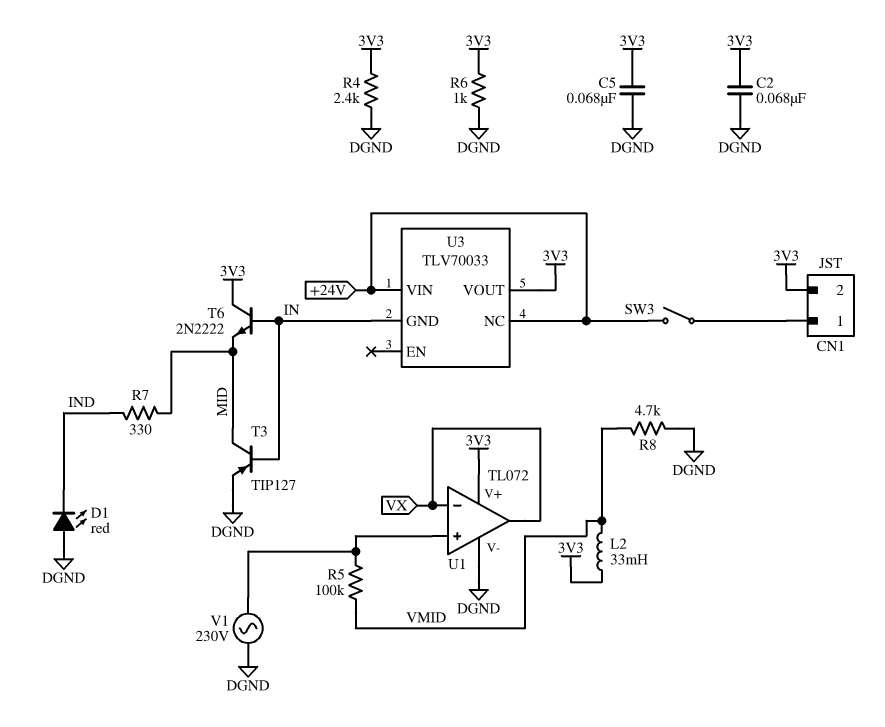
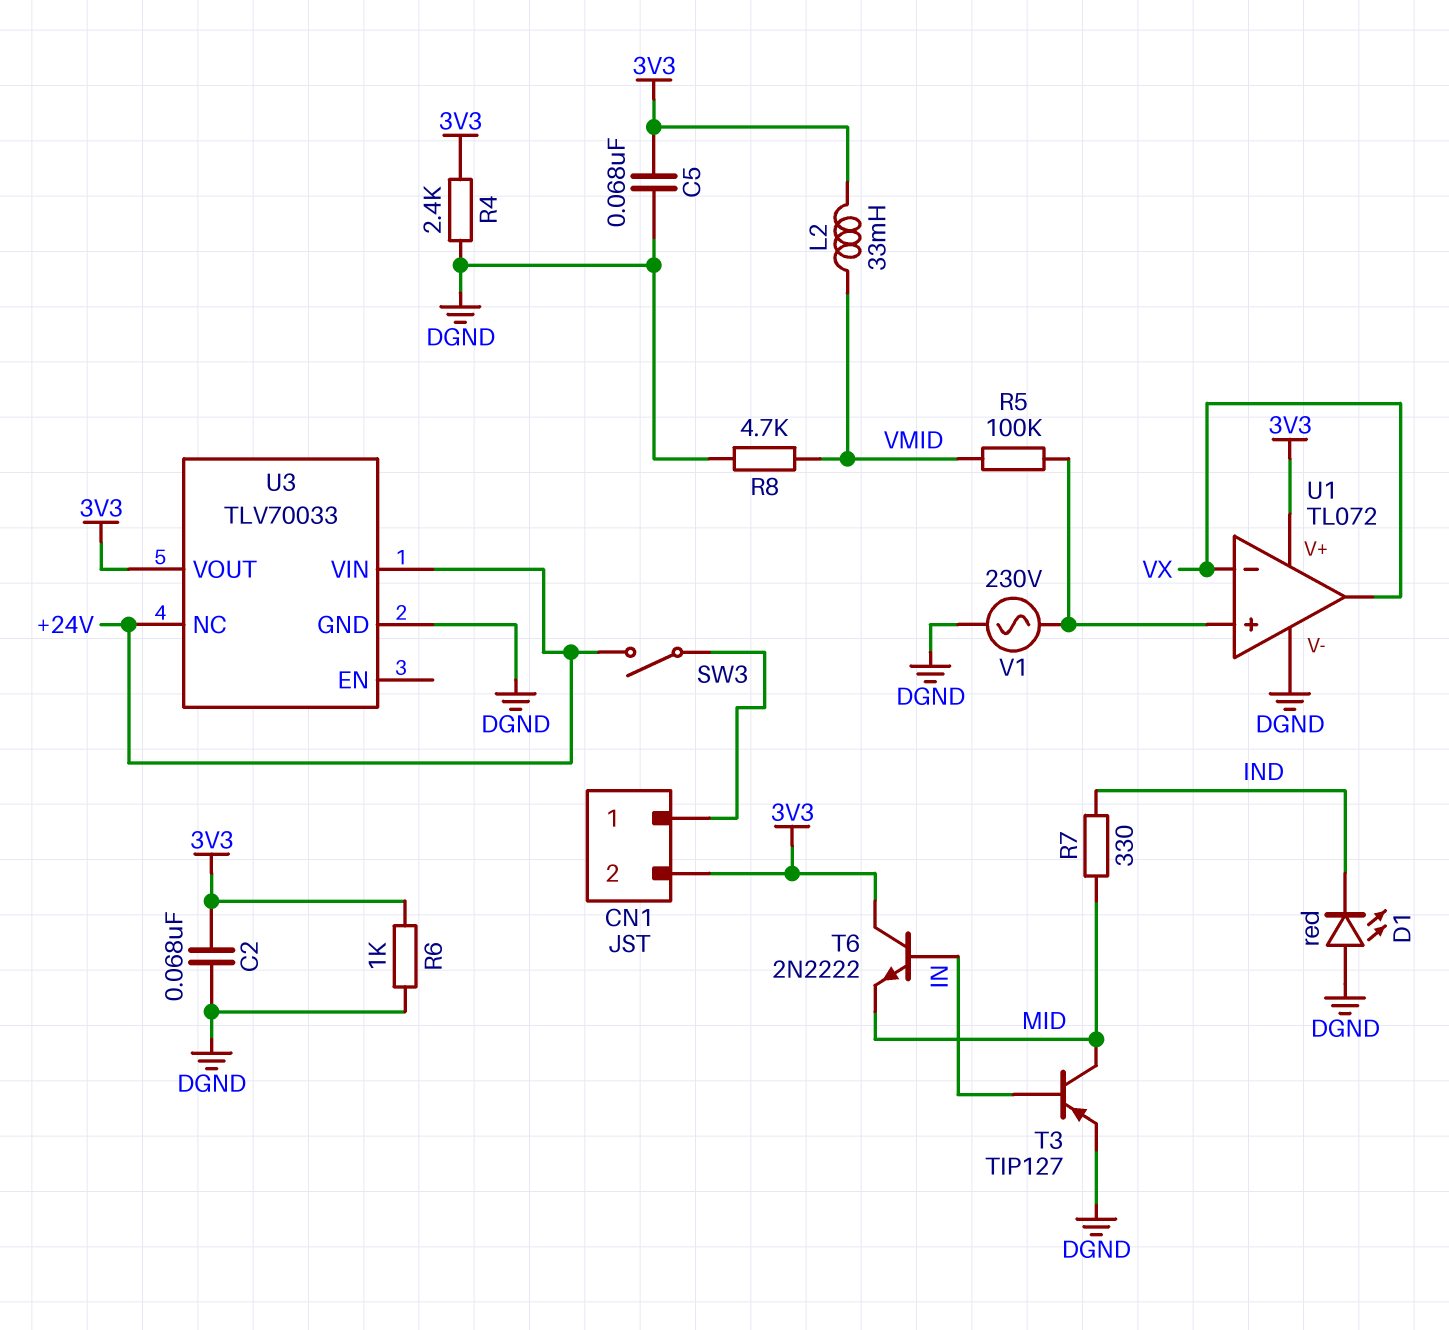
U3 pin GND: IN -> DGND

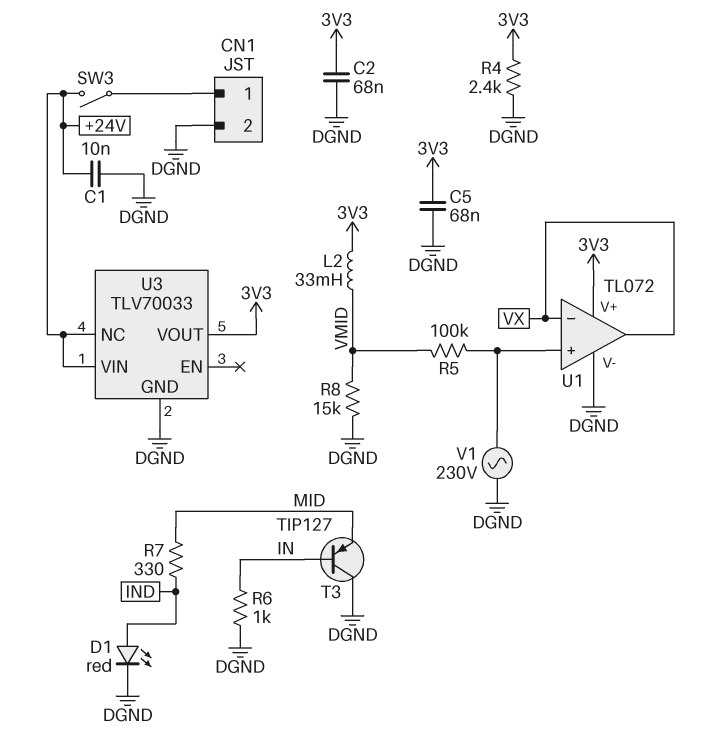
C1: none -> 10nF (+24V, DGND)
CN1 pin 2: 3V3 -> DGND
D1: LED red (A DGND, K IND) -> LED red (A IND, K DGND)
R6: 1k (3V3, DGND) -> 1k (DGND, IN)
R8: 4.7k (DGND, VMID) -> 15k (DGND, VMID)
T3: PNP TIP127 (B IN, C MID, E DGND) -> PNP TIP127 (B IN, C DGND, E MID)
T6: NPN 2N2222 (B IN, C 3V3, E MID) -> none

